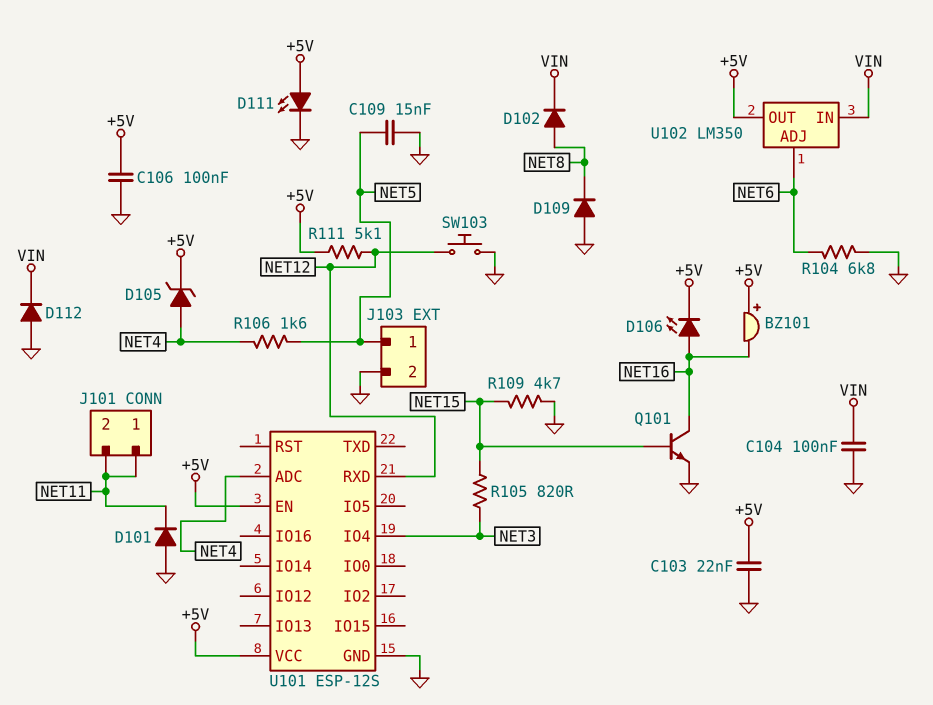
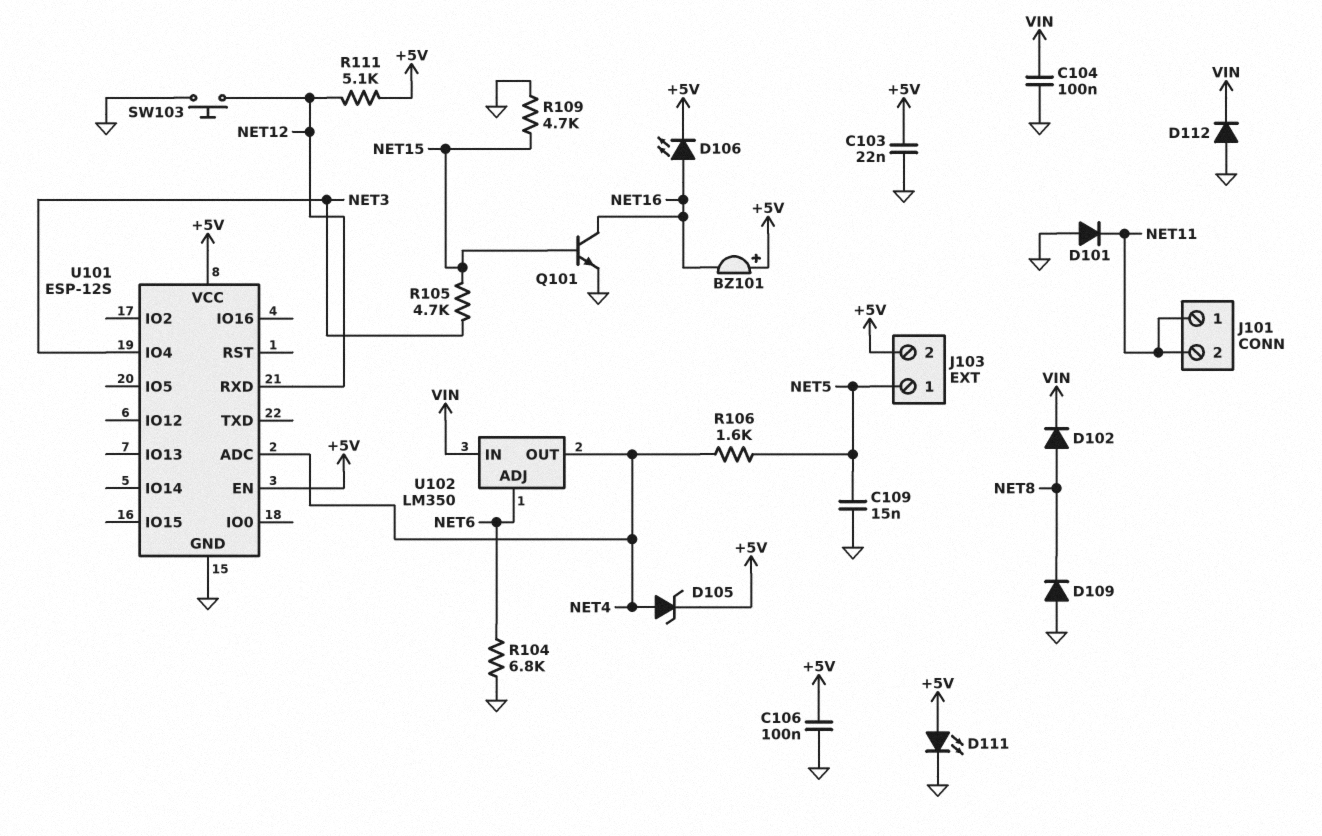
J103 pin 2: GND -> +5V
R105: 820 (NET3, NET15) -> 4.7k (NET3, NET15)
U102 pin OUT: +5V -> NET4

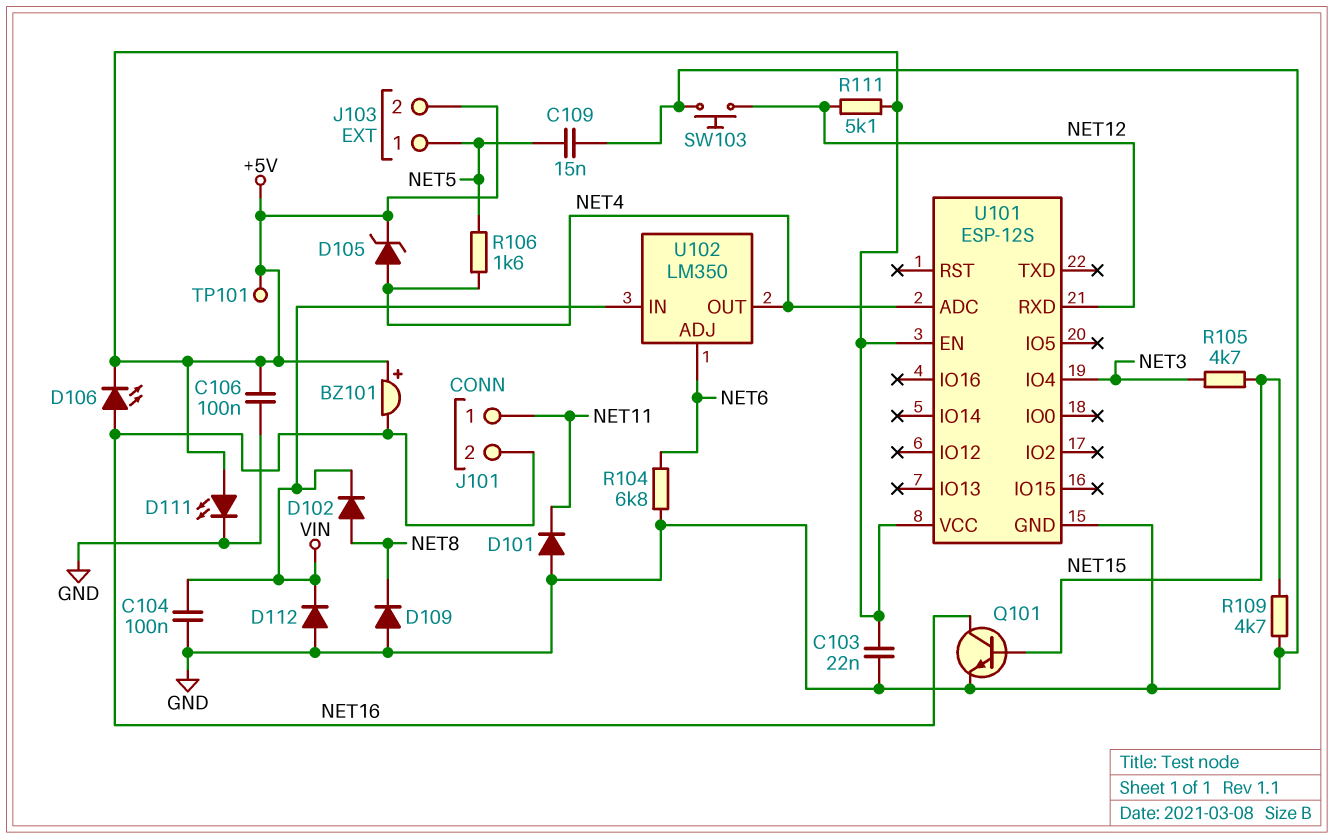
J101 pin 2: NET11 -> NET16
TP101: none -> test point (+5V)

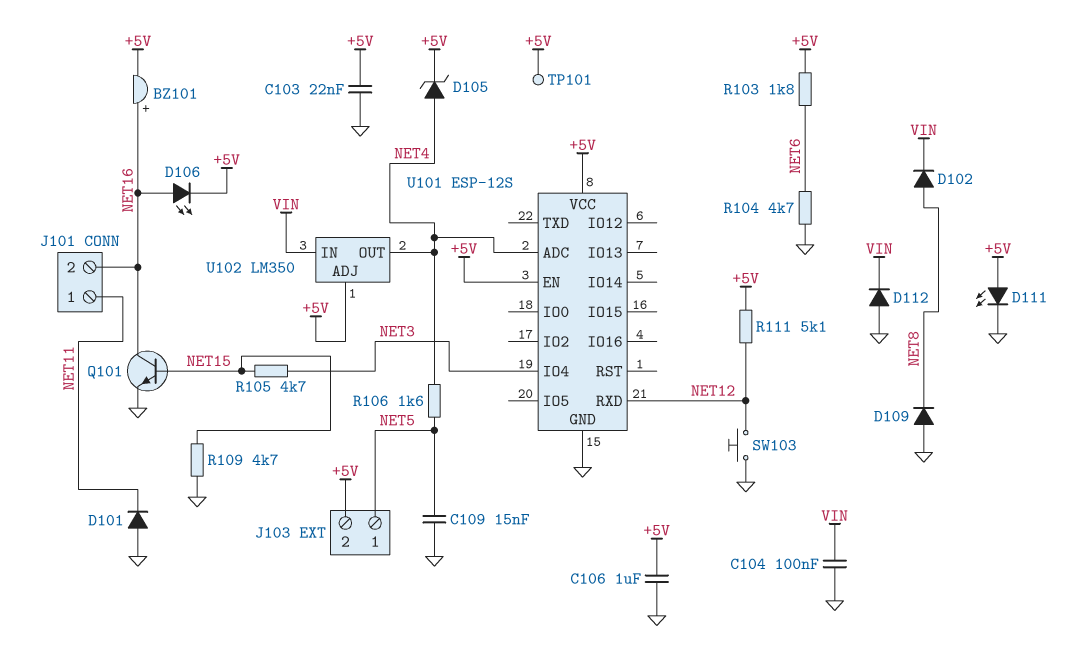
BZ101: buzzer (plus +5V, minus NET16) -> buzzer (plus NET16, minus +5V)
C106: 100nF (+5V, GND) -> 1uF (+5V, GND)
R103: none -> 1.8k (+5V, NET6)
R104: 6.8k (GND, NET6) -> 4.7k (GND, NET6)
U102 pin ADJ: NET6 -> +5V

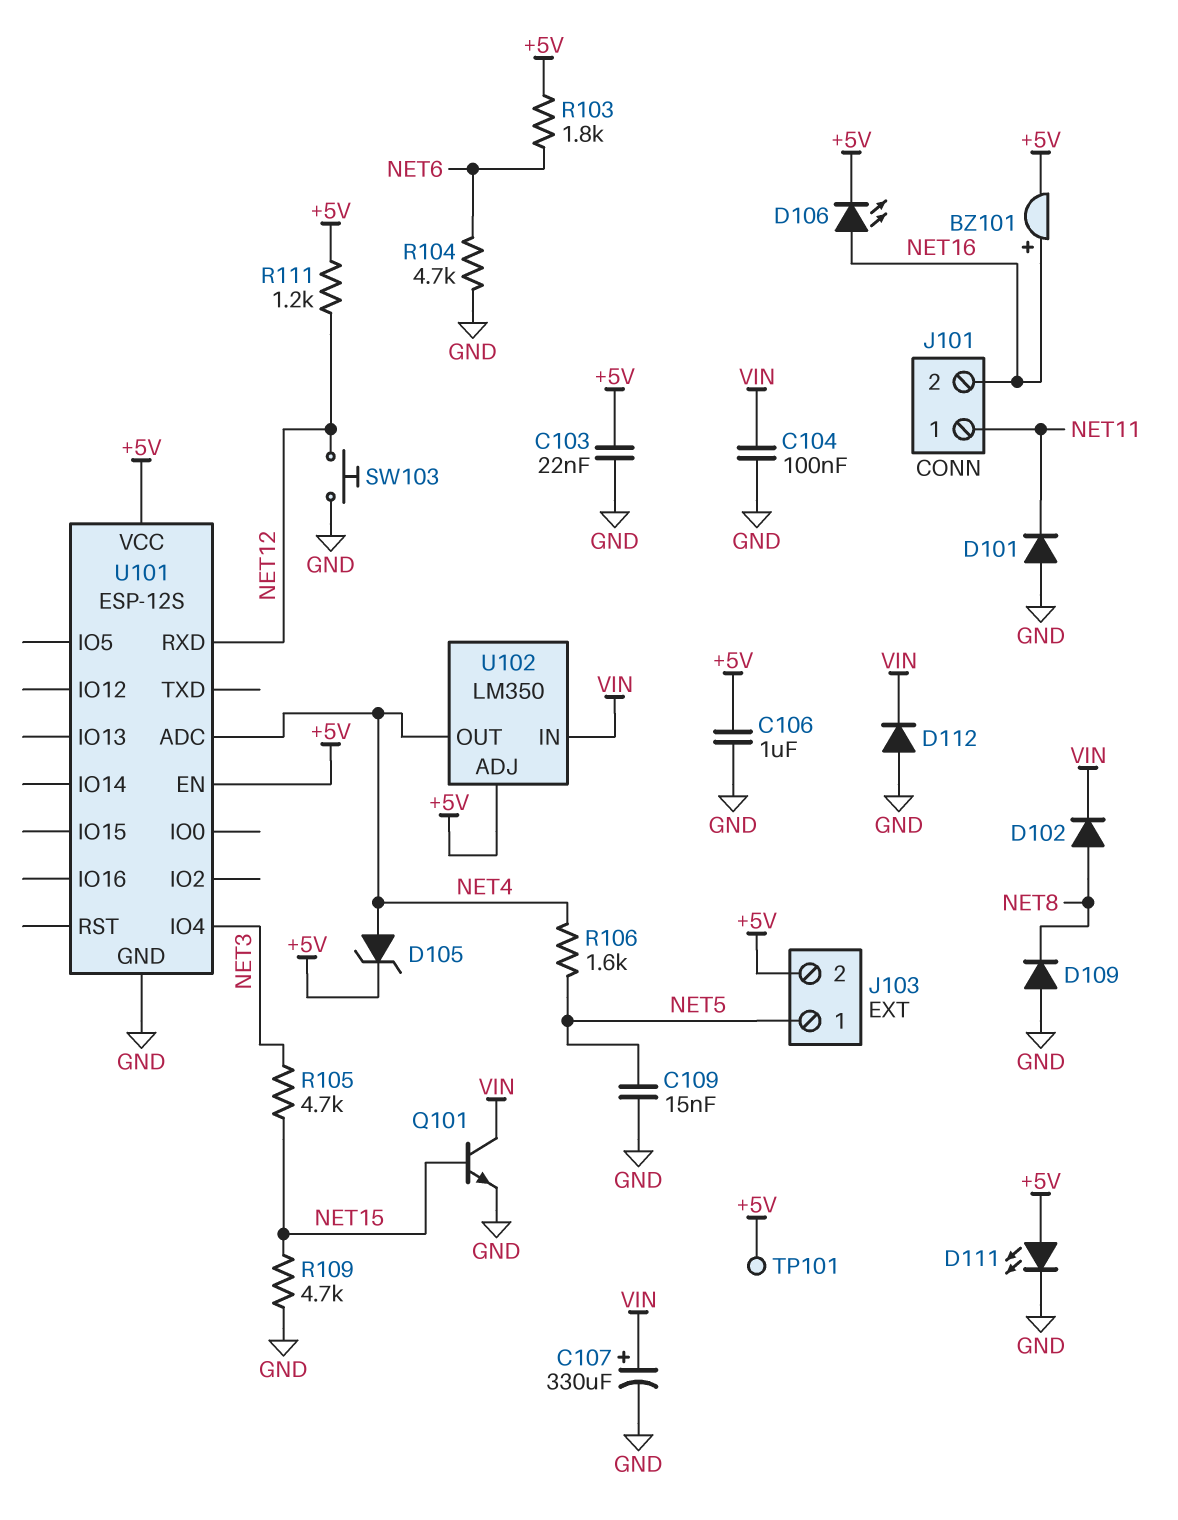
C107: none -> 330uF (plus VIN, minus GND)
Q101: NPN (B NET15, C NET16, E GND) -> NPN (B NET15, C VIN, E GND)
R111: 5.1k (+5V, NET12) -> 1.2k (+5V, NET12)

